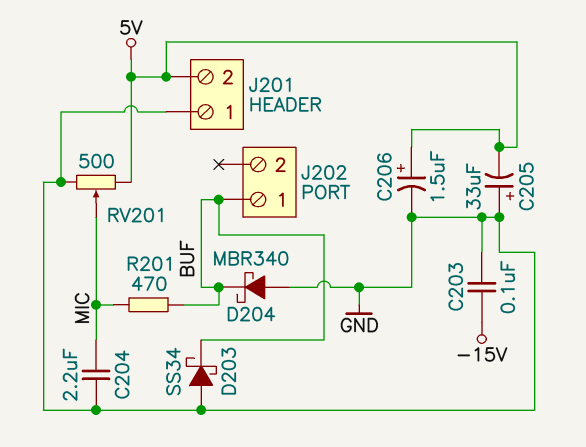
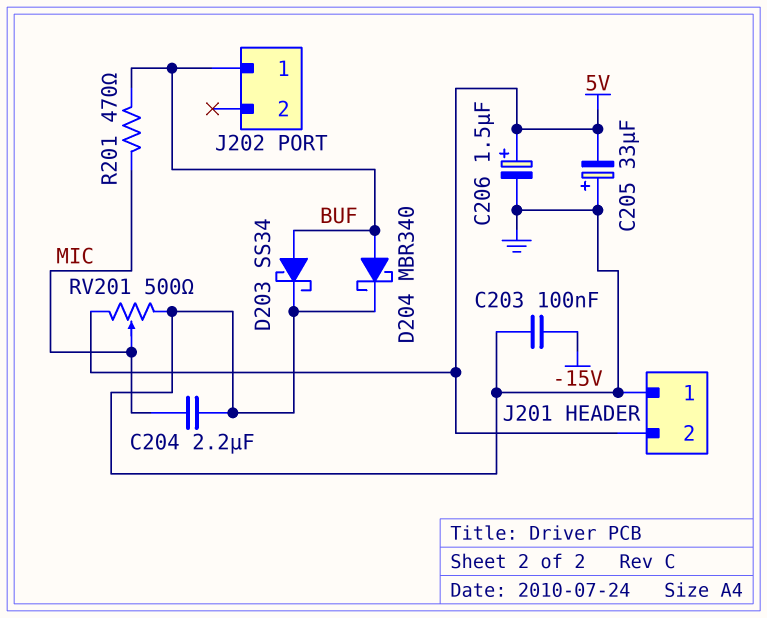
D203: schottky SS34 (A GND, K BUF) -> schottky SS34 (A BUF, K GND)
D204: schottky MBR340 (A GND, K BUF) -> schottky MBR340 (A BUF, K GND)

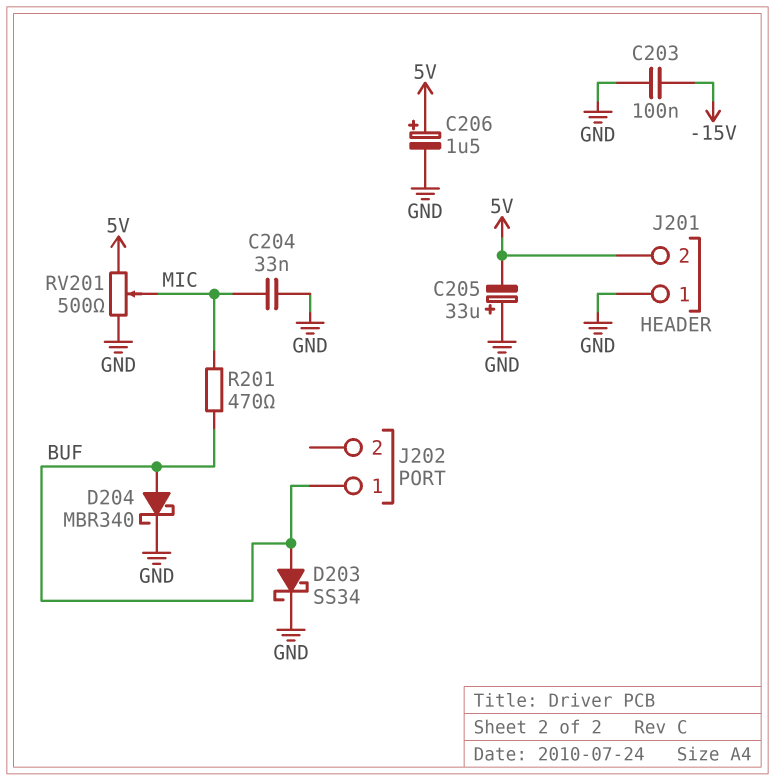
C204: 2.2uF (GND, MIC) -> 33nF (GND, MIC)

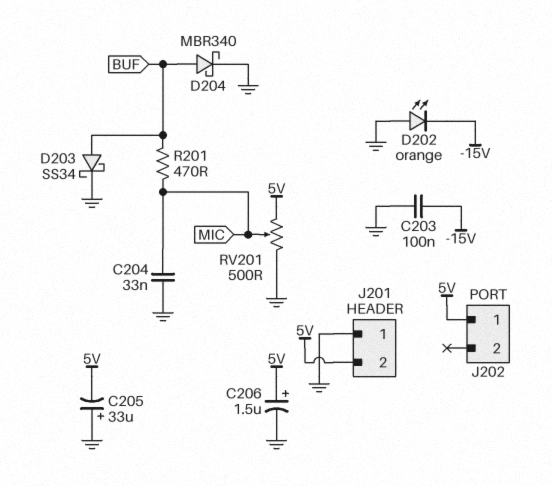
D202: none -> LED orange (A GND, K -15V)
J202 pin 1: BUF -> 5V

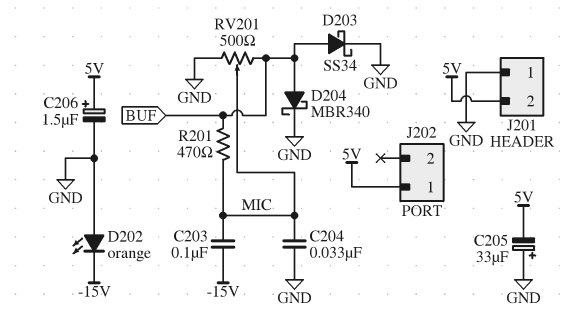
C203: 100nF (-15V, GND) -> 100nF (-15V, MIC)
RV201: 500 (5V, GND, wiper MIC) -> 500 (BUF, GND, wiper MIC)

